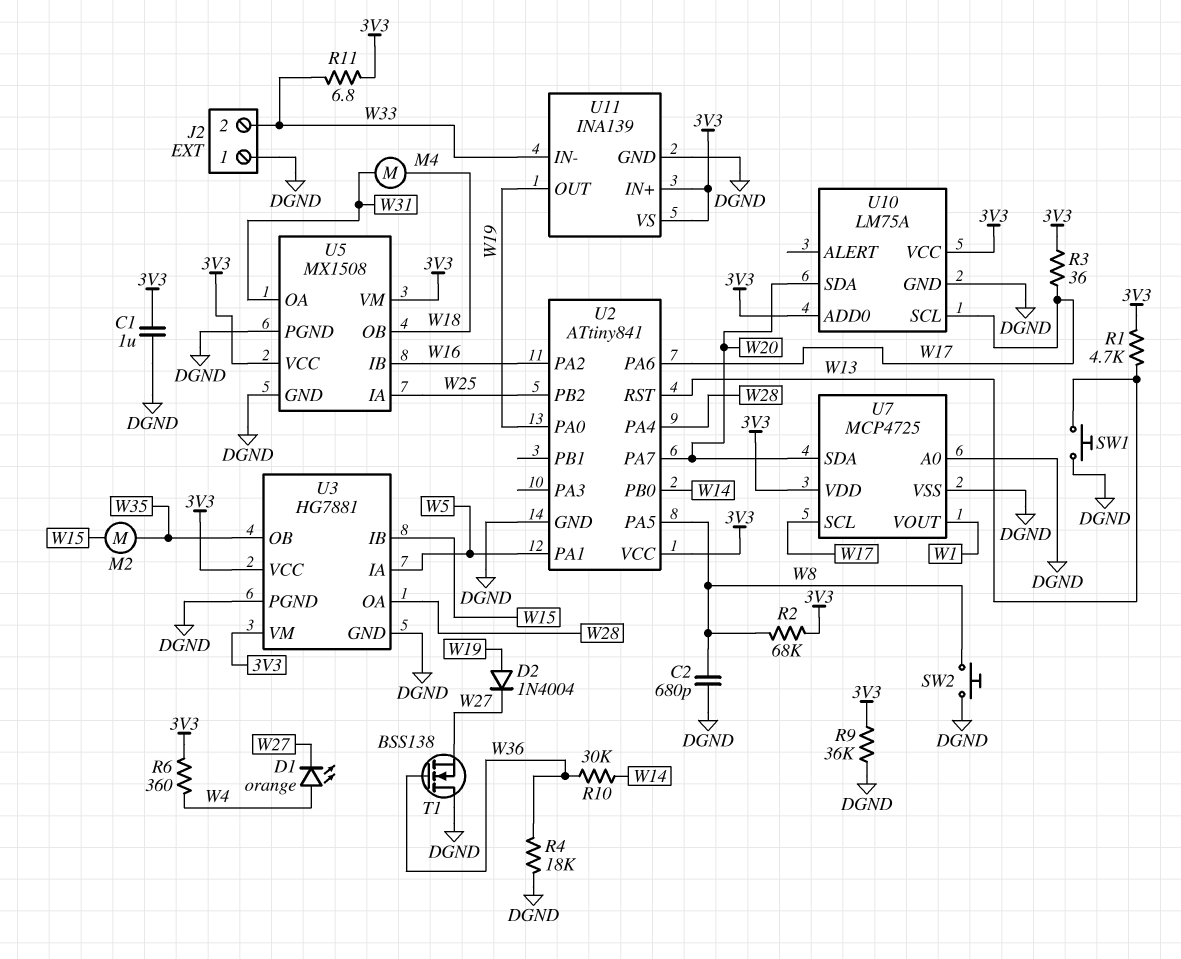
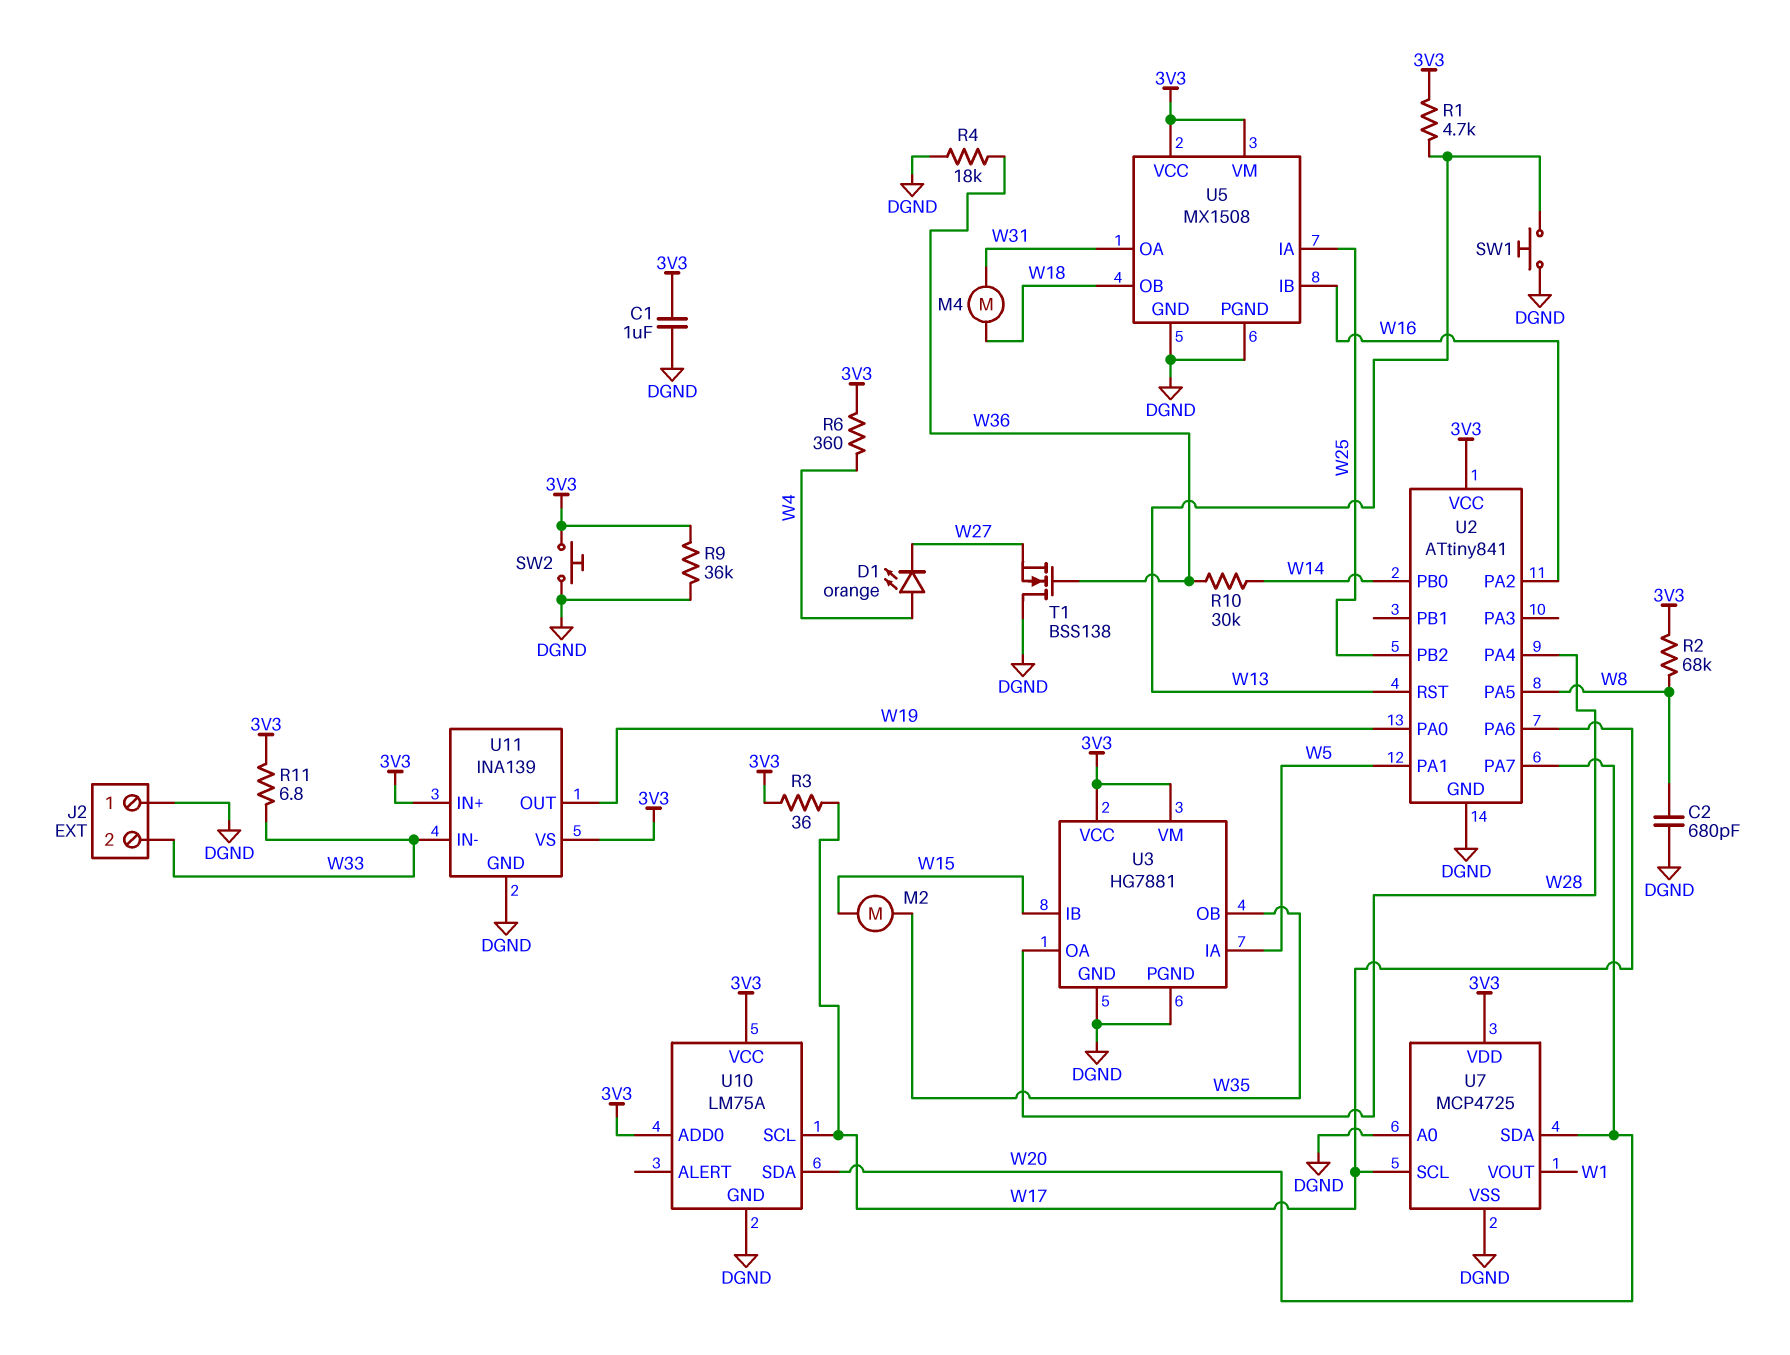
D2: diode 1N4004 (A W19, K W27) -> none
SW2: button (DGND, W8) -> button (3V3, DGND)

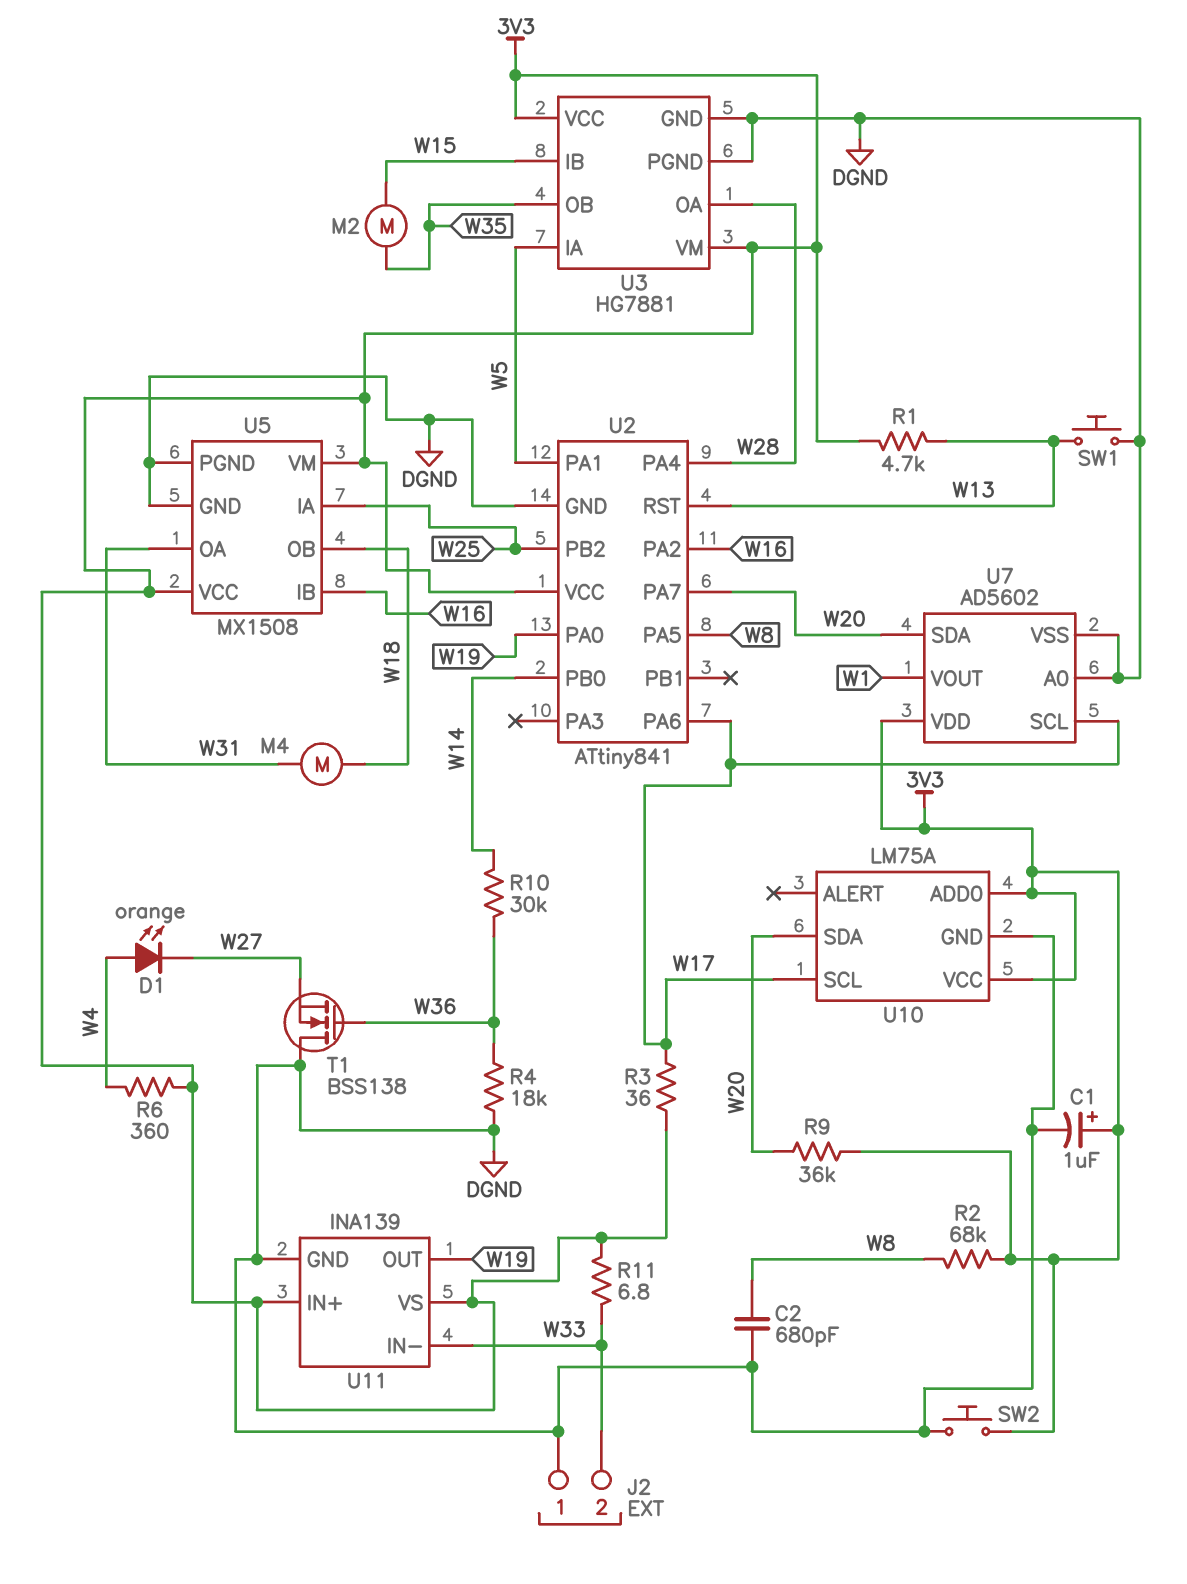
C1: 1uF (3V3, DGND) -> 1uF (plus 3V3, minus DGND)
R9: 36k (3V3, DGND) -> 36k (3V3, W20)
U7: MCP4725 -> AD5602

